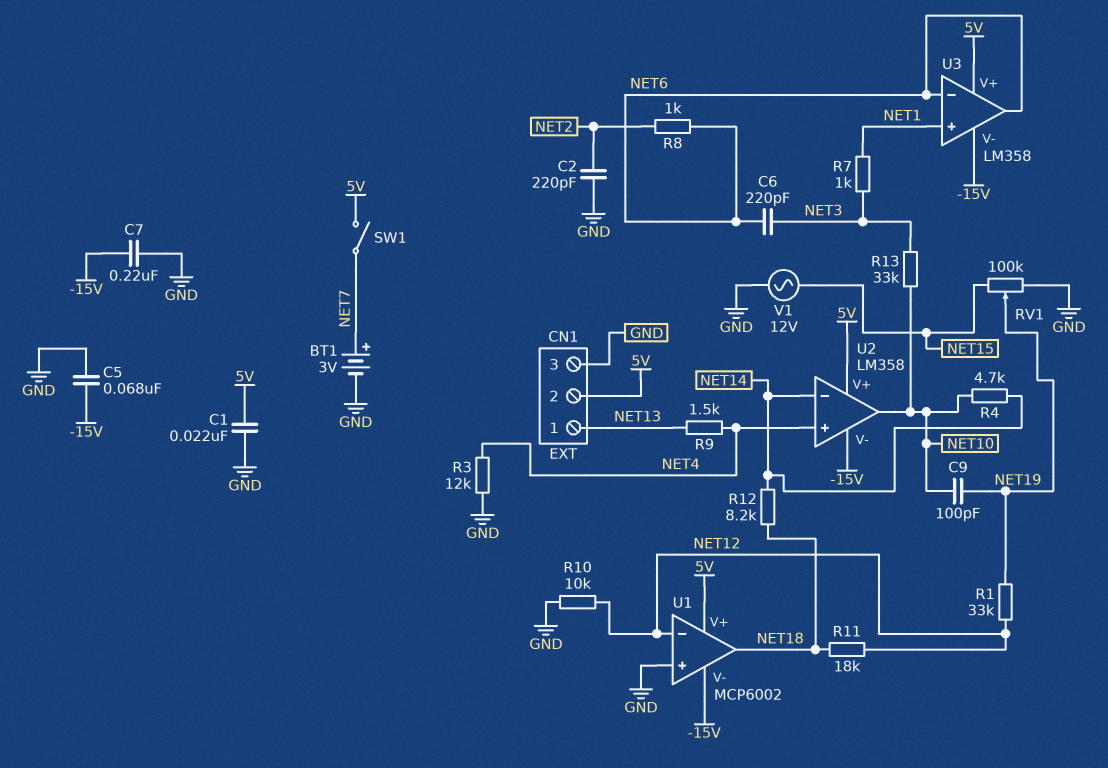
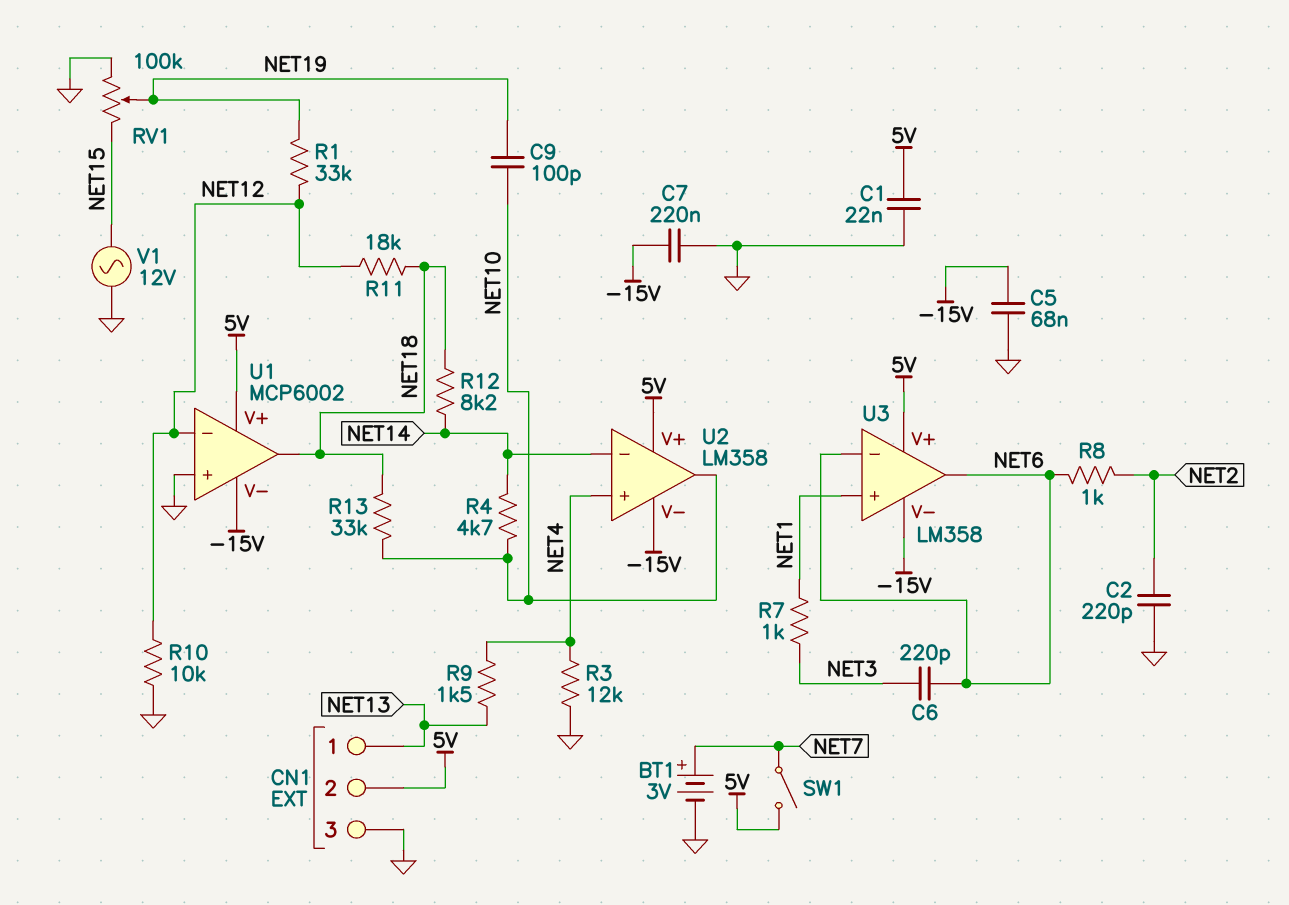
R13: 33k (NET3, NET10) -> 33k (NET10, NET18)

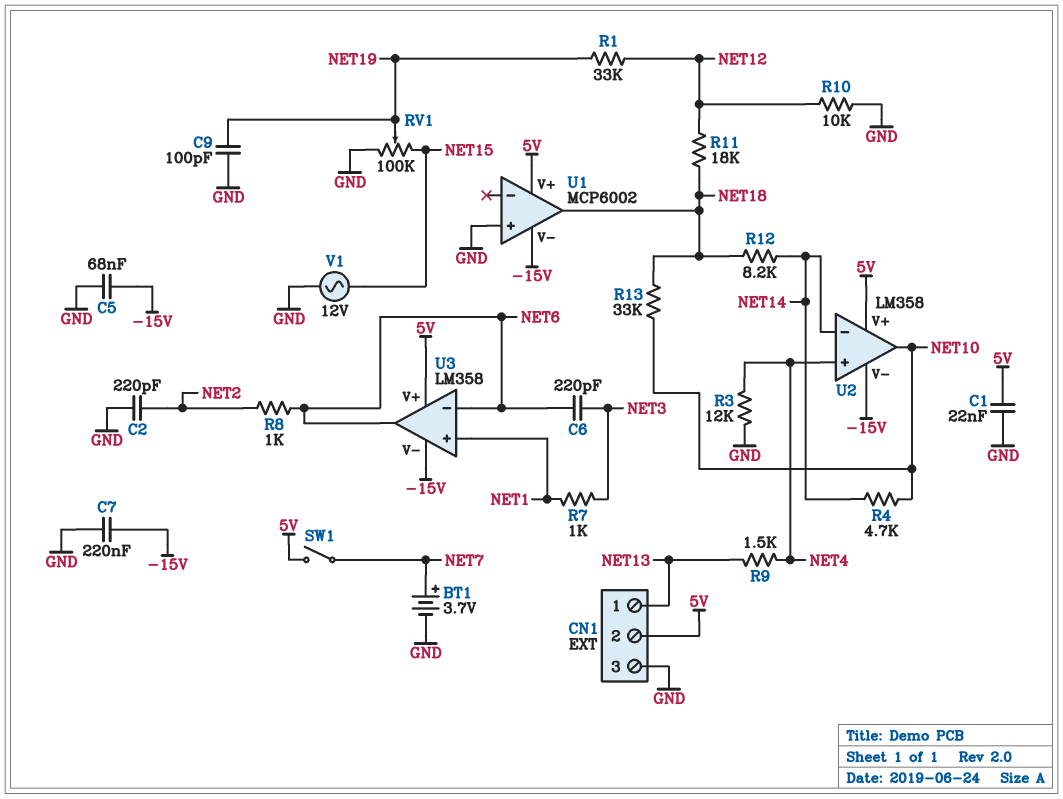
BT1: 3V (plus NET7, minus GND) -> 3.7V (plus NET7, minus GND)
C9: 100pF (NET10, NET19) -> 100pF (GND, NET19)
U1 pin in-: NET12 -> none

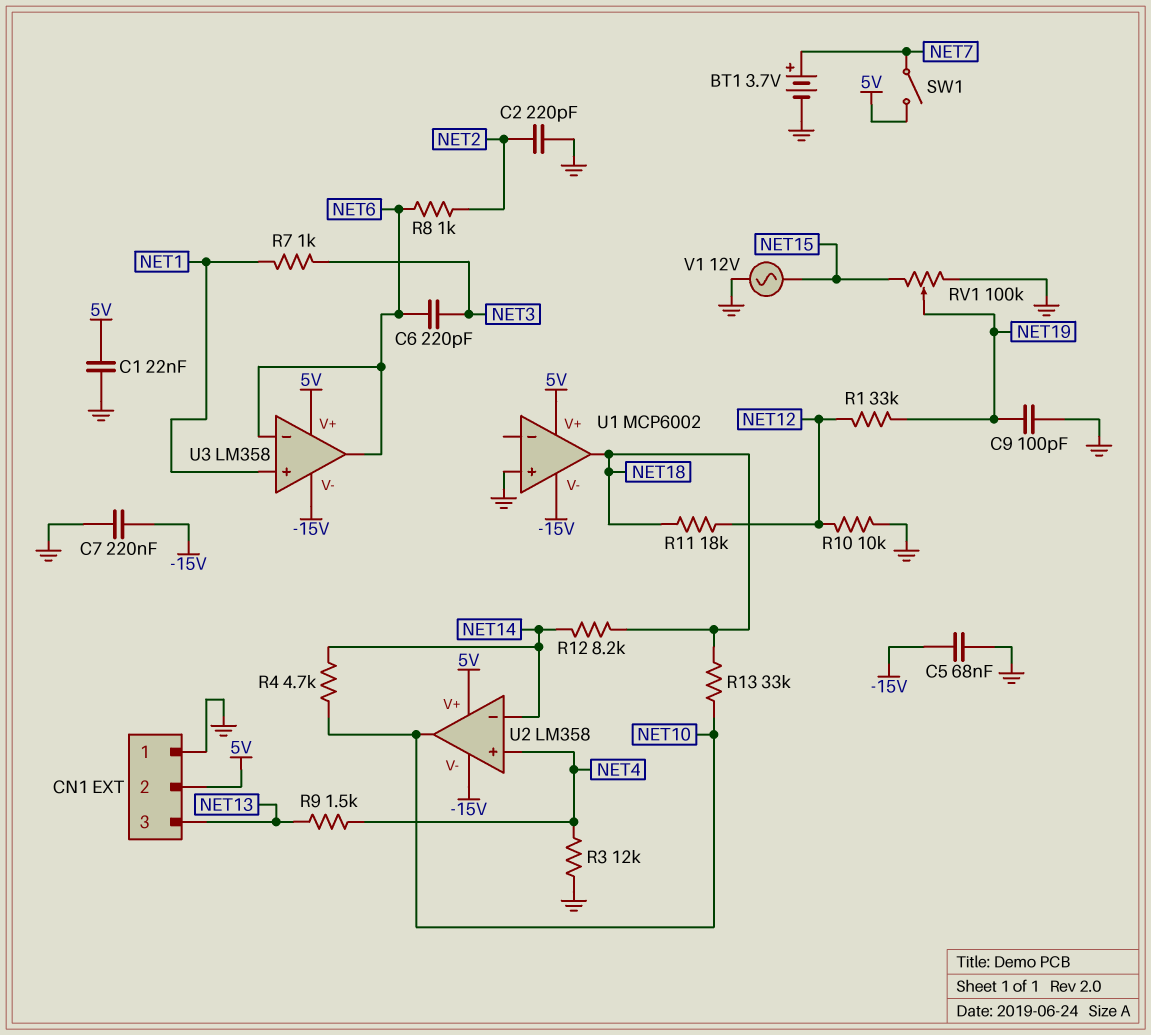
CN1 pin 1: NET13 -> GND
CN1 pin 3: GND -> NET13

